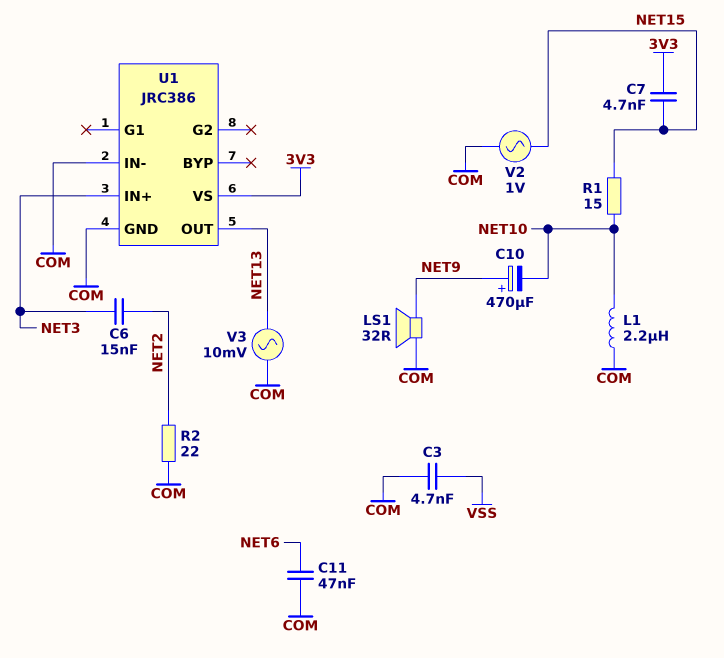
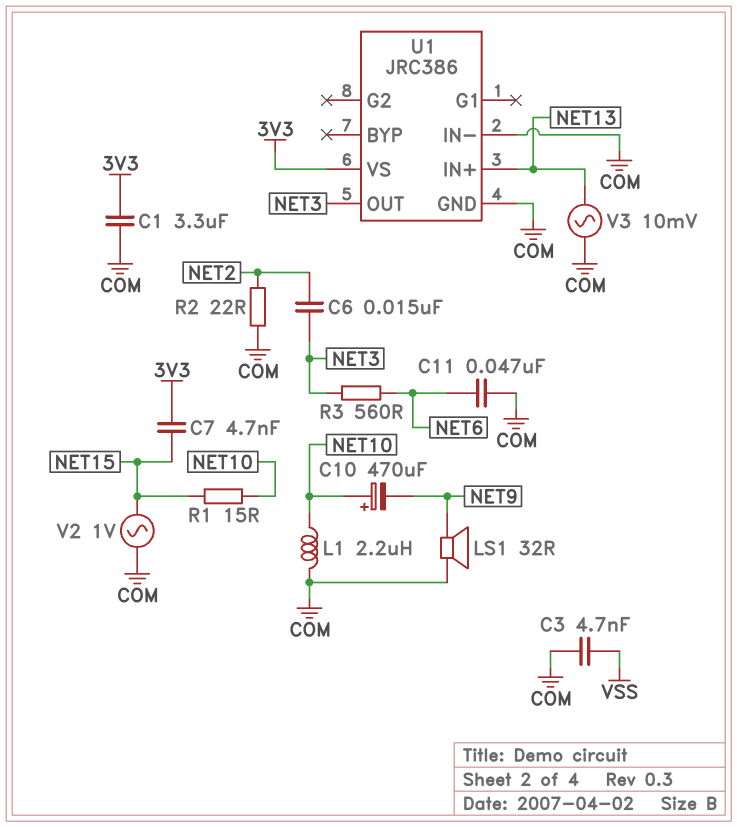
C1: none -> 3.3uF (3V3, COM)
C10: 470uF (plus NET9, minus NET10) -> 470uF (plus NET10, minus NET9)
R3: none -> 560 (NET3, NET6)
U1 pin IN+: NET3 -> NET13
U1 pin OUT: NET13 -> NET3

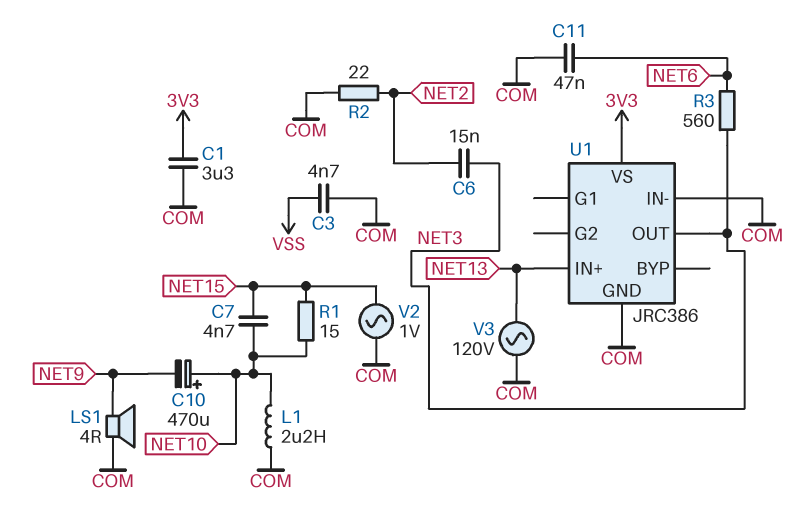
C7: 4.7nF (3V3, NET15) -> 4.7nF (NET10, NET15)
LS1: speaker 32R (COM, NET9) -> speaker 4R (COM, NET9)
V3: AC 10mV (COM, NET13) -> AC 120V (COM, NET13)

